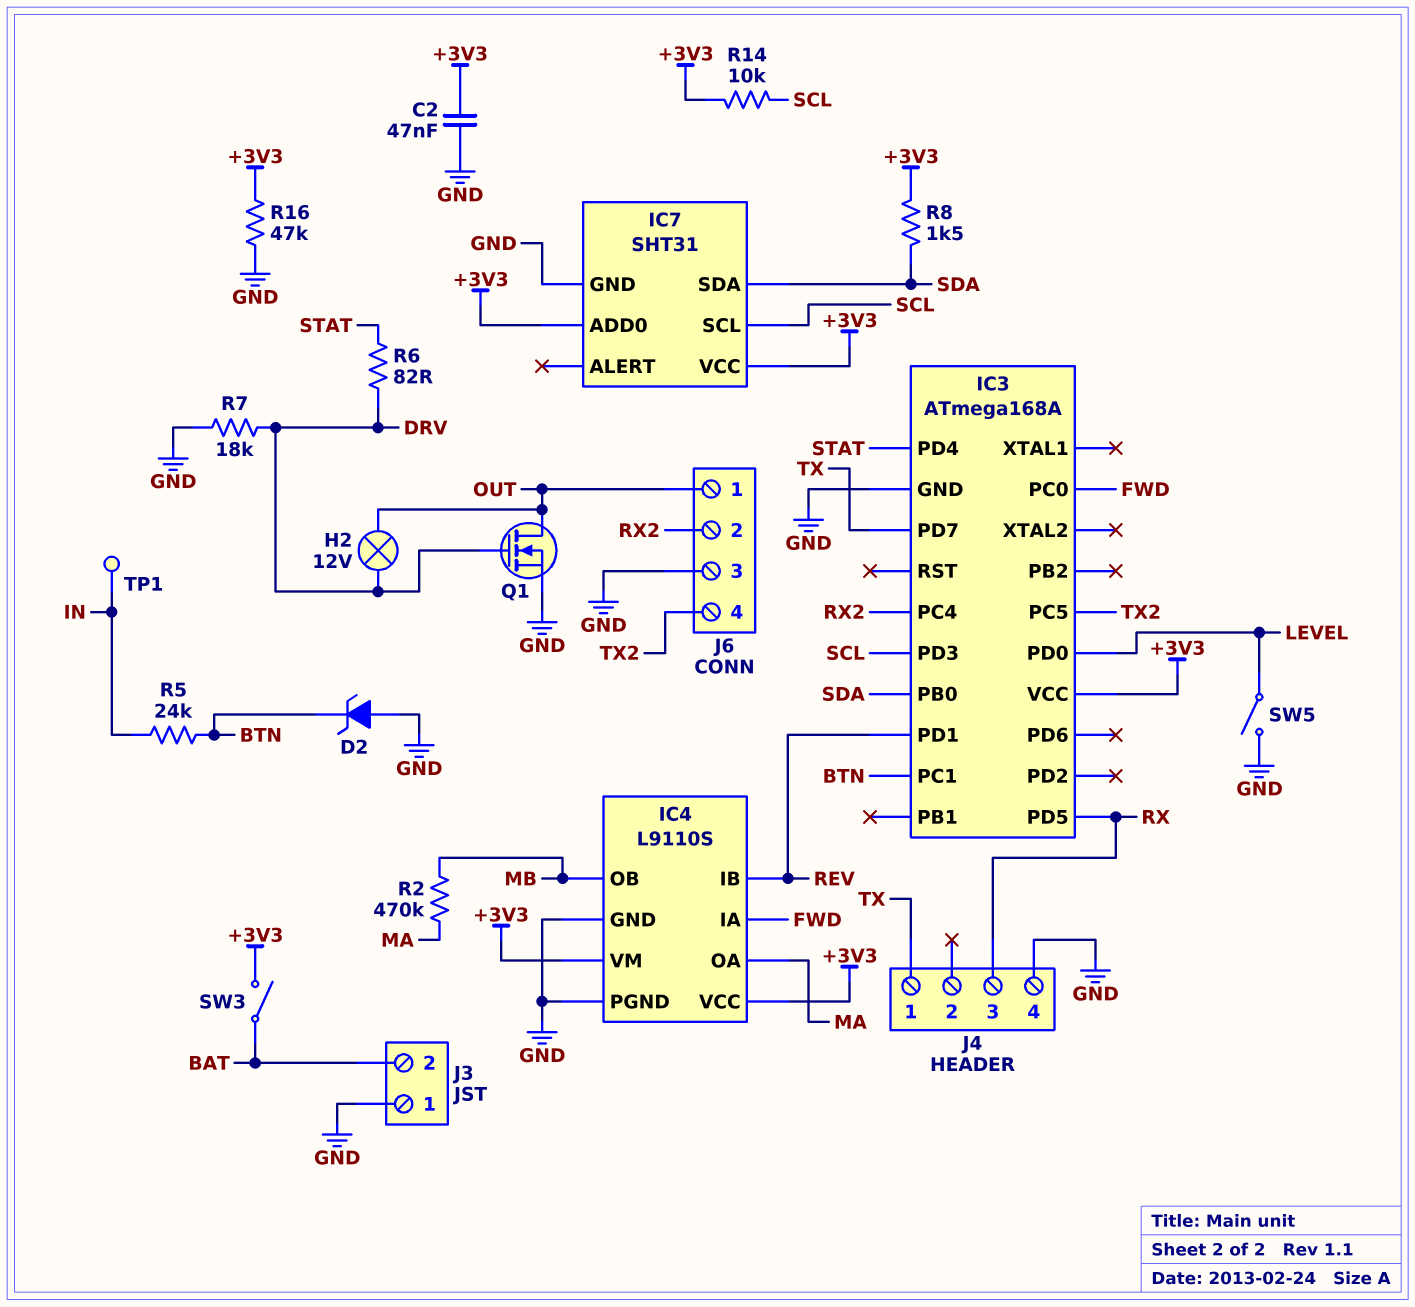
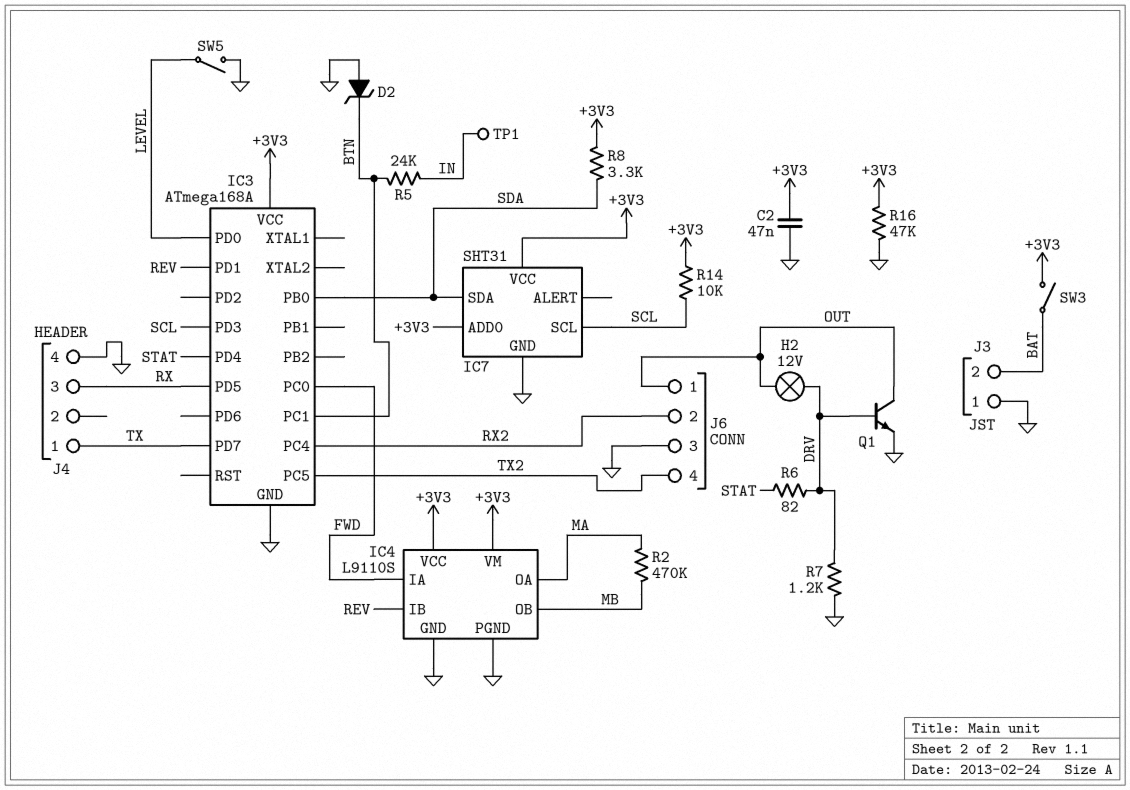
Q1: NMOS (G DRV, D OUT, S GND) -> NPN (B DRV, C OUT, E GND)
R7: 18k (DRV, GND) -> 1.2k (DRV, GND)
R8: 1.5k (+3V3, SDA) -> 3.3k (+3V3, SDA)

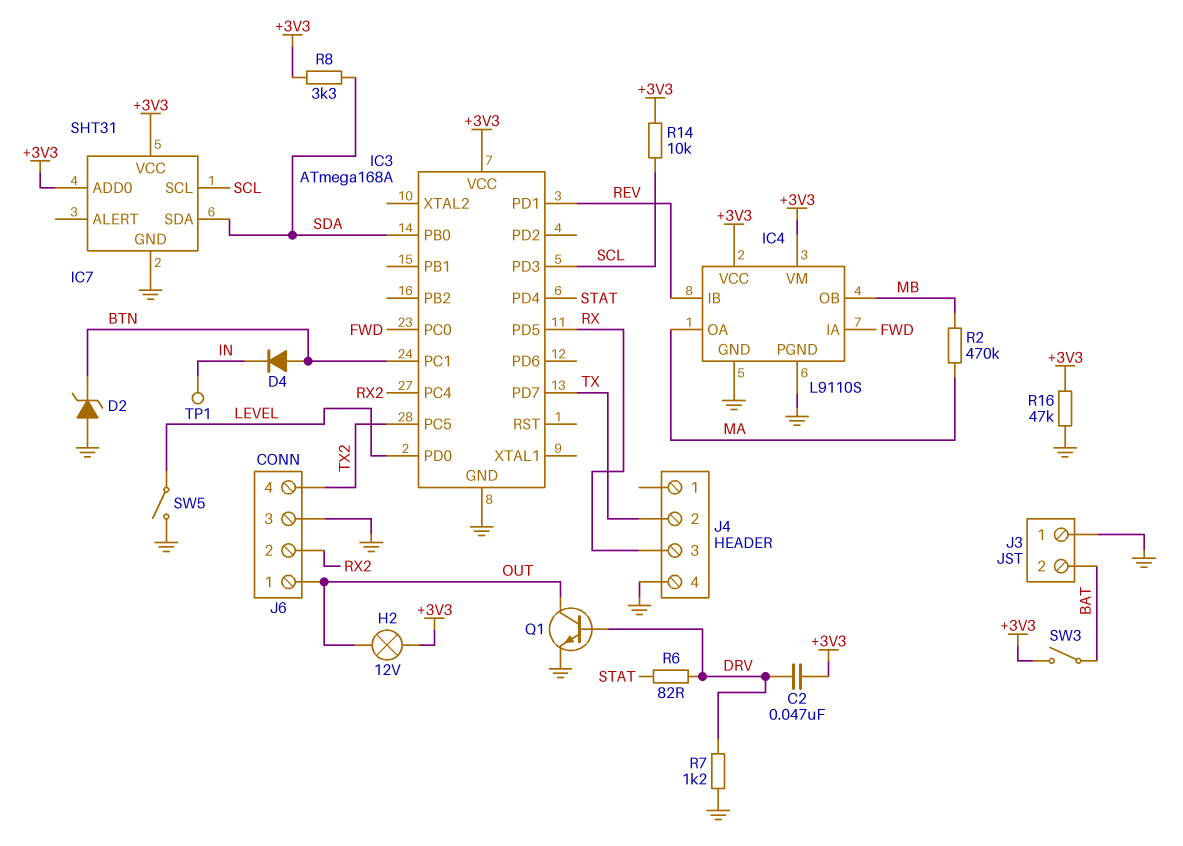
C2: 47nF (+3V3, GND) -> 47nF (+3V3, DRV)
D4: none -> diode (A BTN, K IN)
H2: lamp 12V (DRV, OUT) -> lamp 12V (+3V3, OUT)
J4 pin 1: TX -> none
J4 pin 2: none -> TX
R5: 24k (BTN, IN) -> none

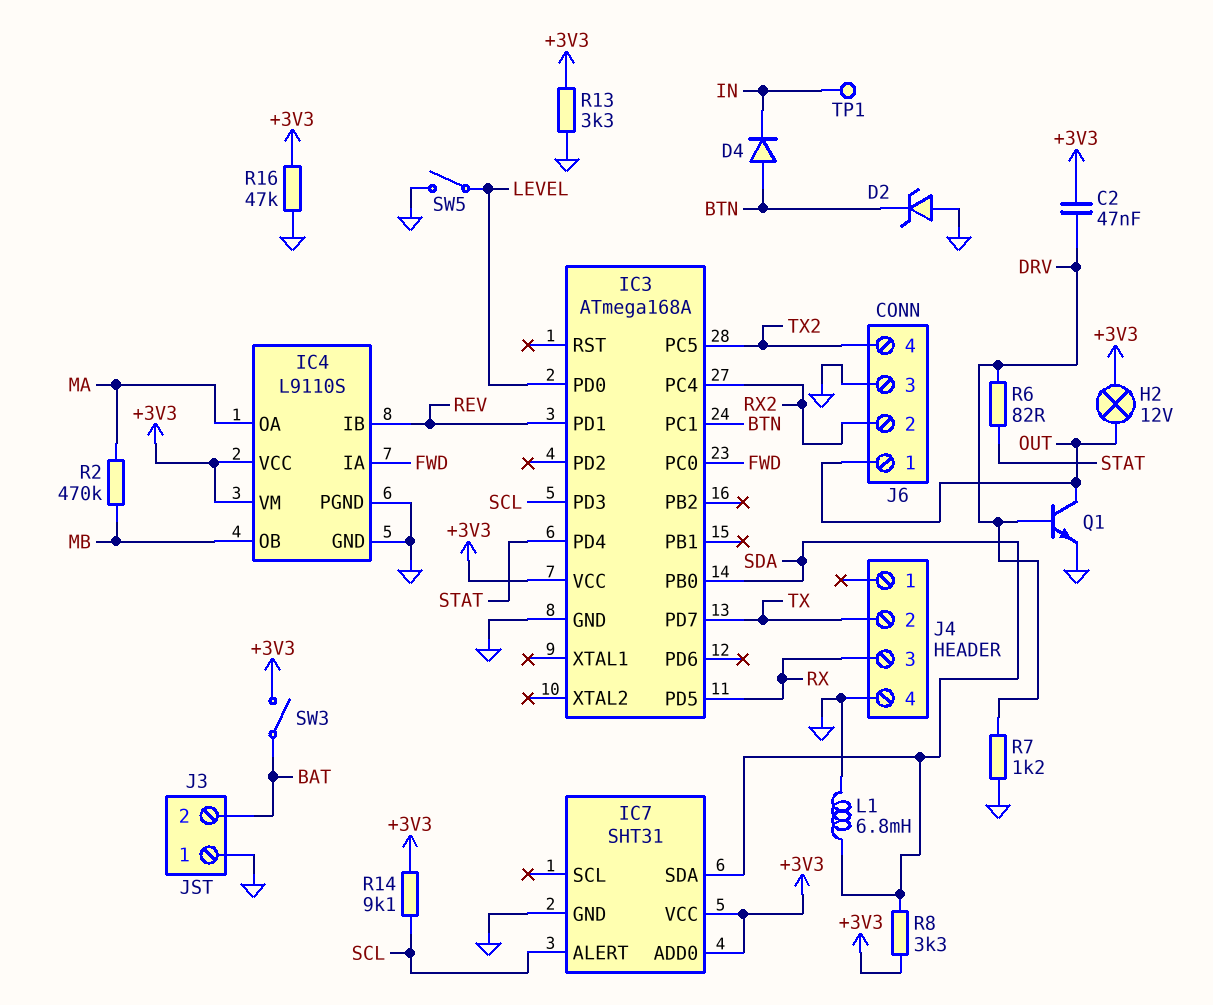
IC7 pin ALERT: none -> SCL
IC7 pin SCL: SCL -> none
L1: none -> 6.8mH (GND, SDA)
R13: none -> 3.3k (+3V3, GND)
R14: 10k (+3V3, SCL) -> 9.1k (+3V3, SCL)

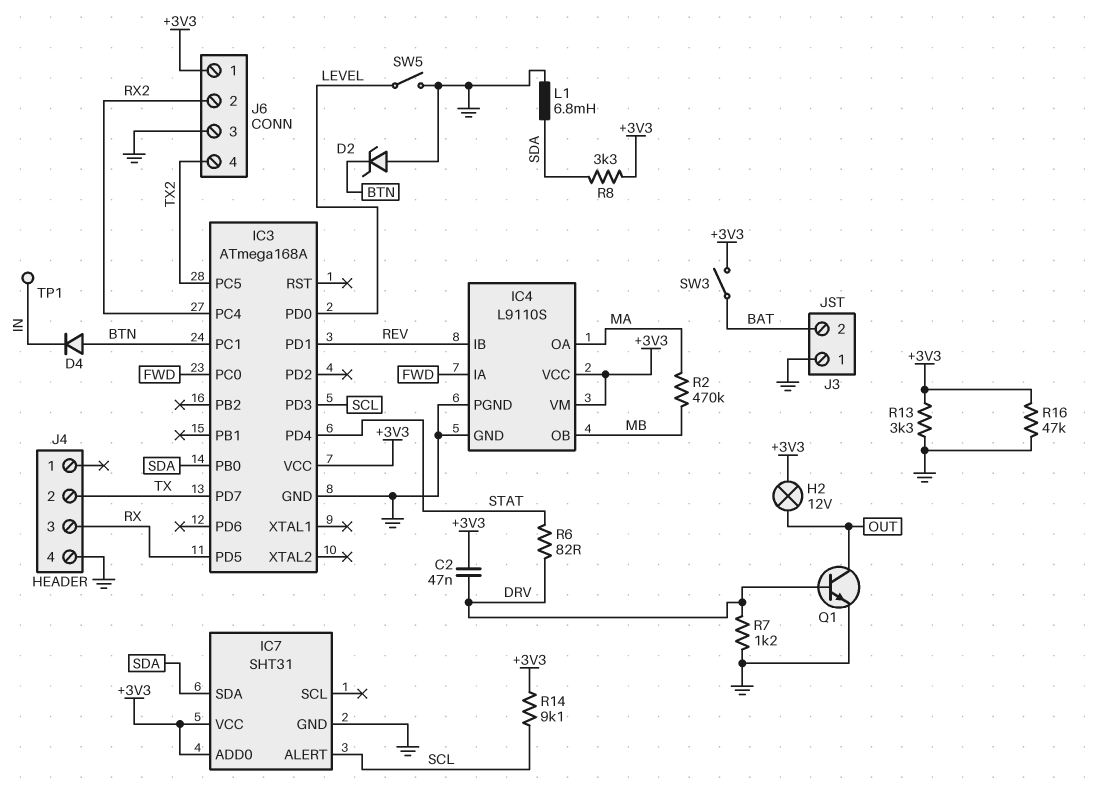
J6 pin 1: OUT -> +3V3

